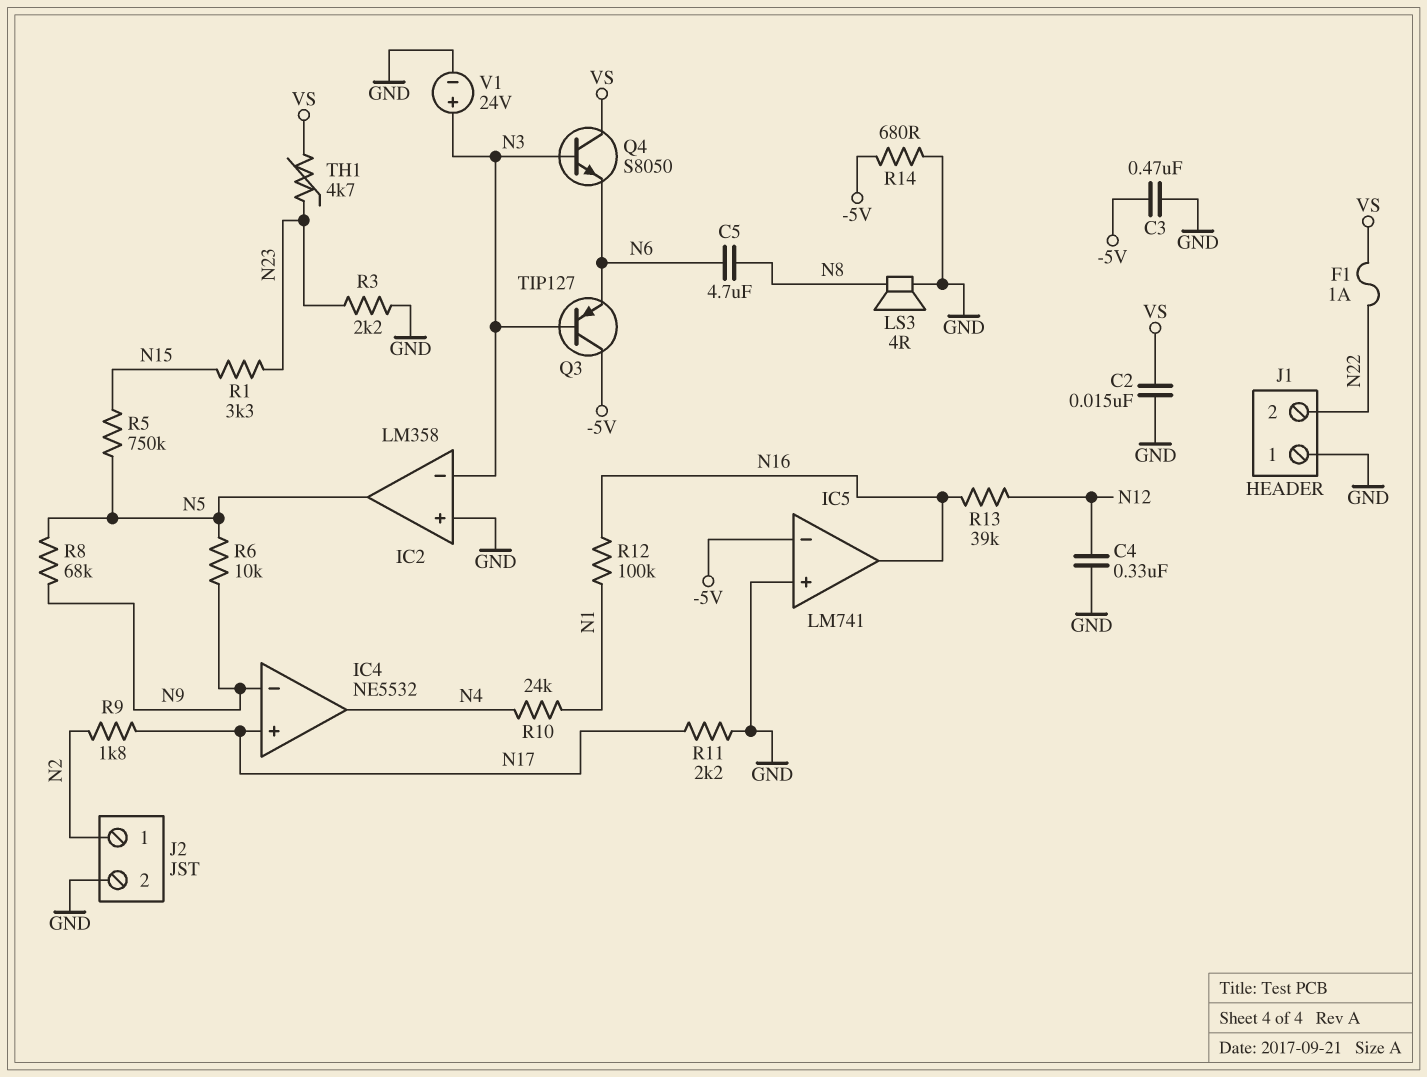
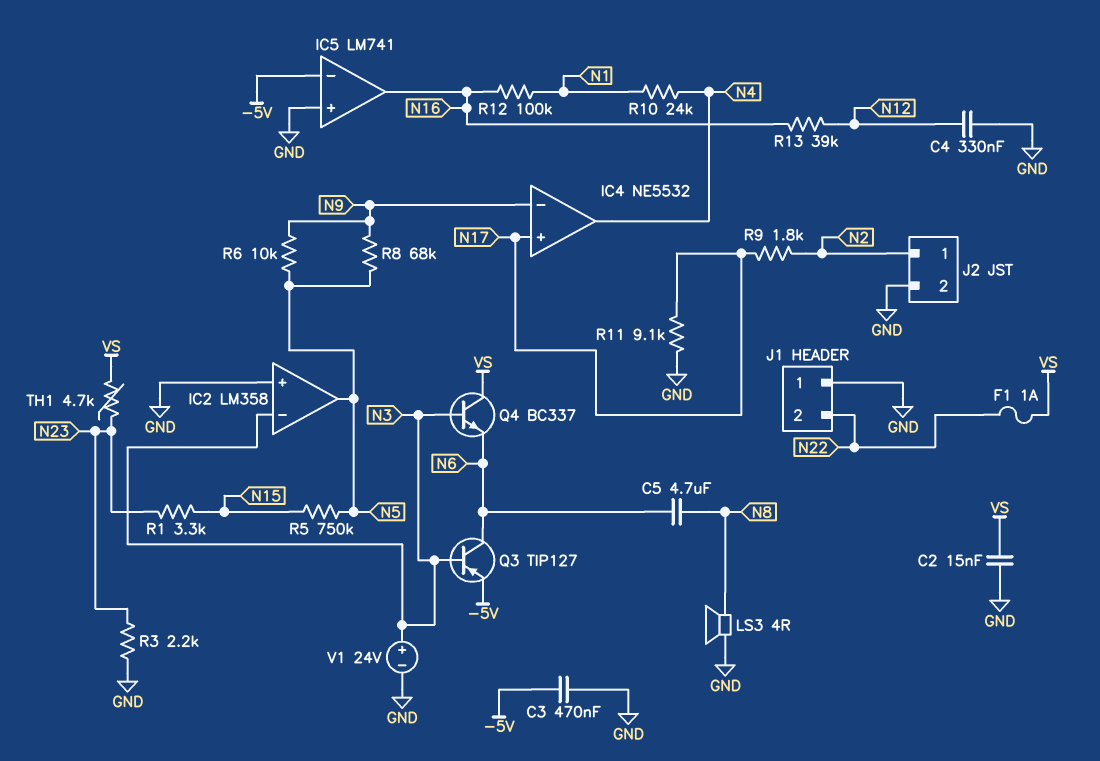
Q3: PNP TIP127 (B N3, C -5V, E N6) -> PNP TIP127 (B N3, C N6, E -5V)
Q4: NPN S8050 (B N3, C VS, E N6) -> NPN BC337 (B N3, C VS, E N6)
R11: 2.2k (GND, N17) -> 9.1k (GND, N17)
R14: 680 (-5V, GND) -> none

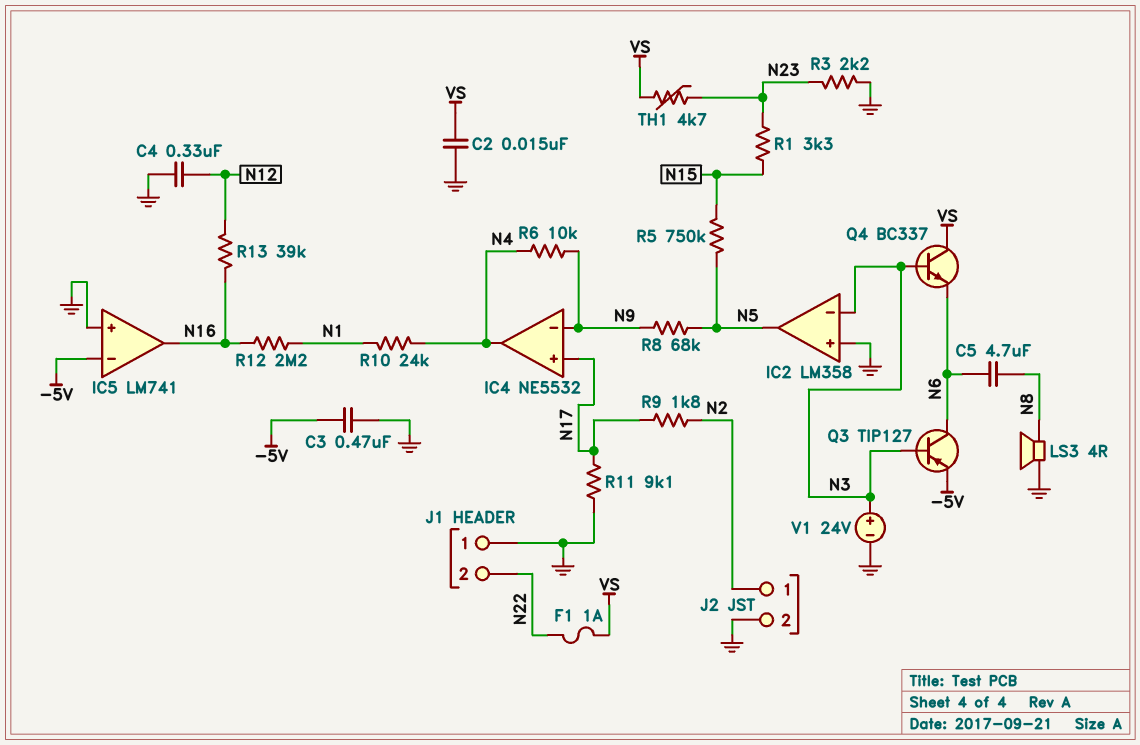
R6: 10k (N5, N9) -> 10k (N4, N9)
R12: 100k (N1, N16) -> 2.2M (N1, N16)

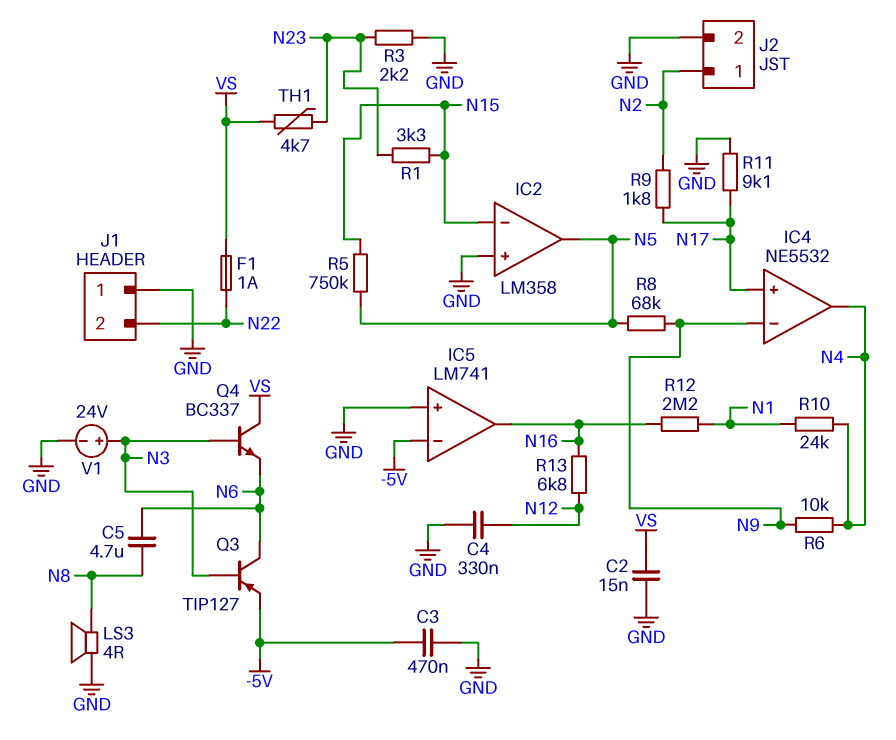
IC2 pin in-: N3 -> N15
R13: 39k (N12, N16) -> 6.8k (N12, N16)

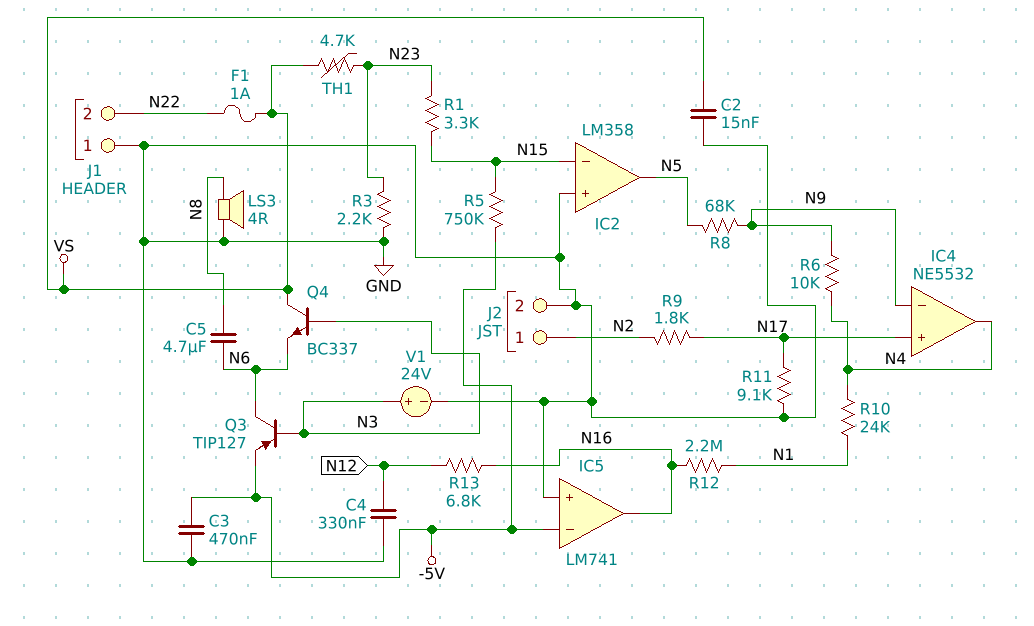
R5: 750k (N5, N15) -> 750k (-5V, N15)

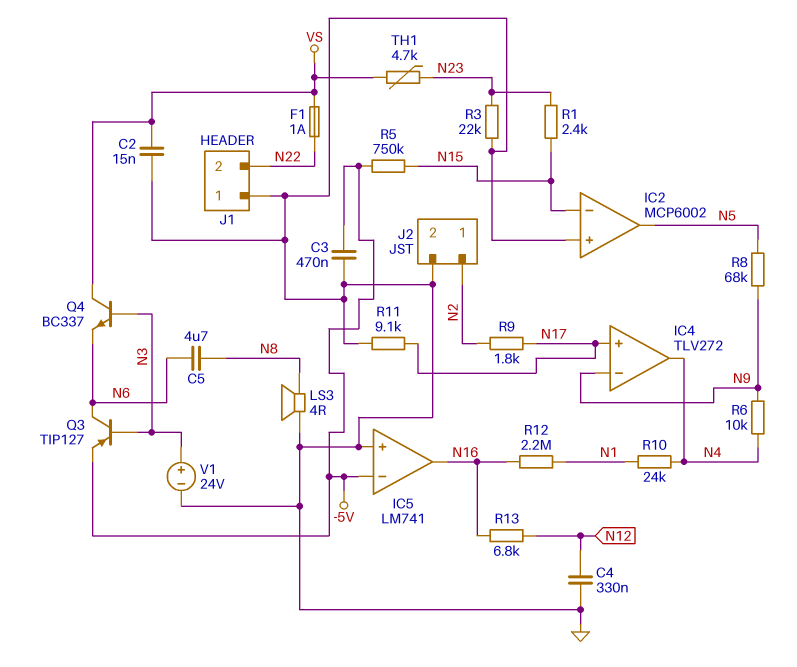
IC2: LM358 -> MCP6002
IC4: NE5532 -> TLV272
R1: 3.3k (N15, N23) -> 2.4k (N15, N23)
R3: 2.2k (GND, N23) -> 22k (GND, N23)

